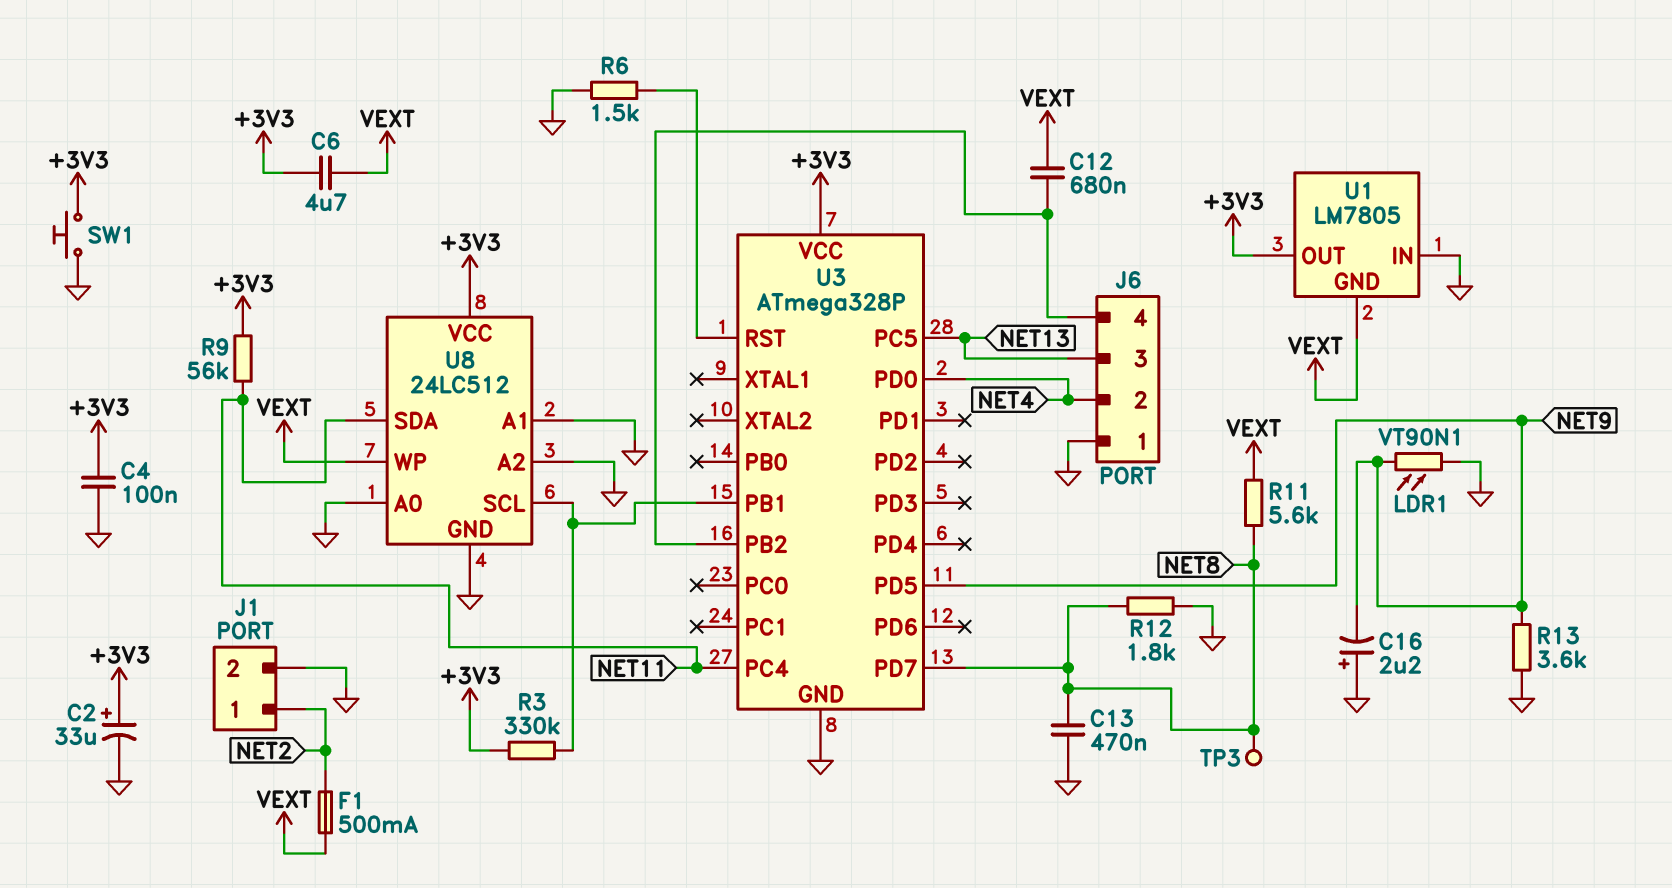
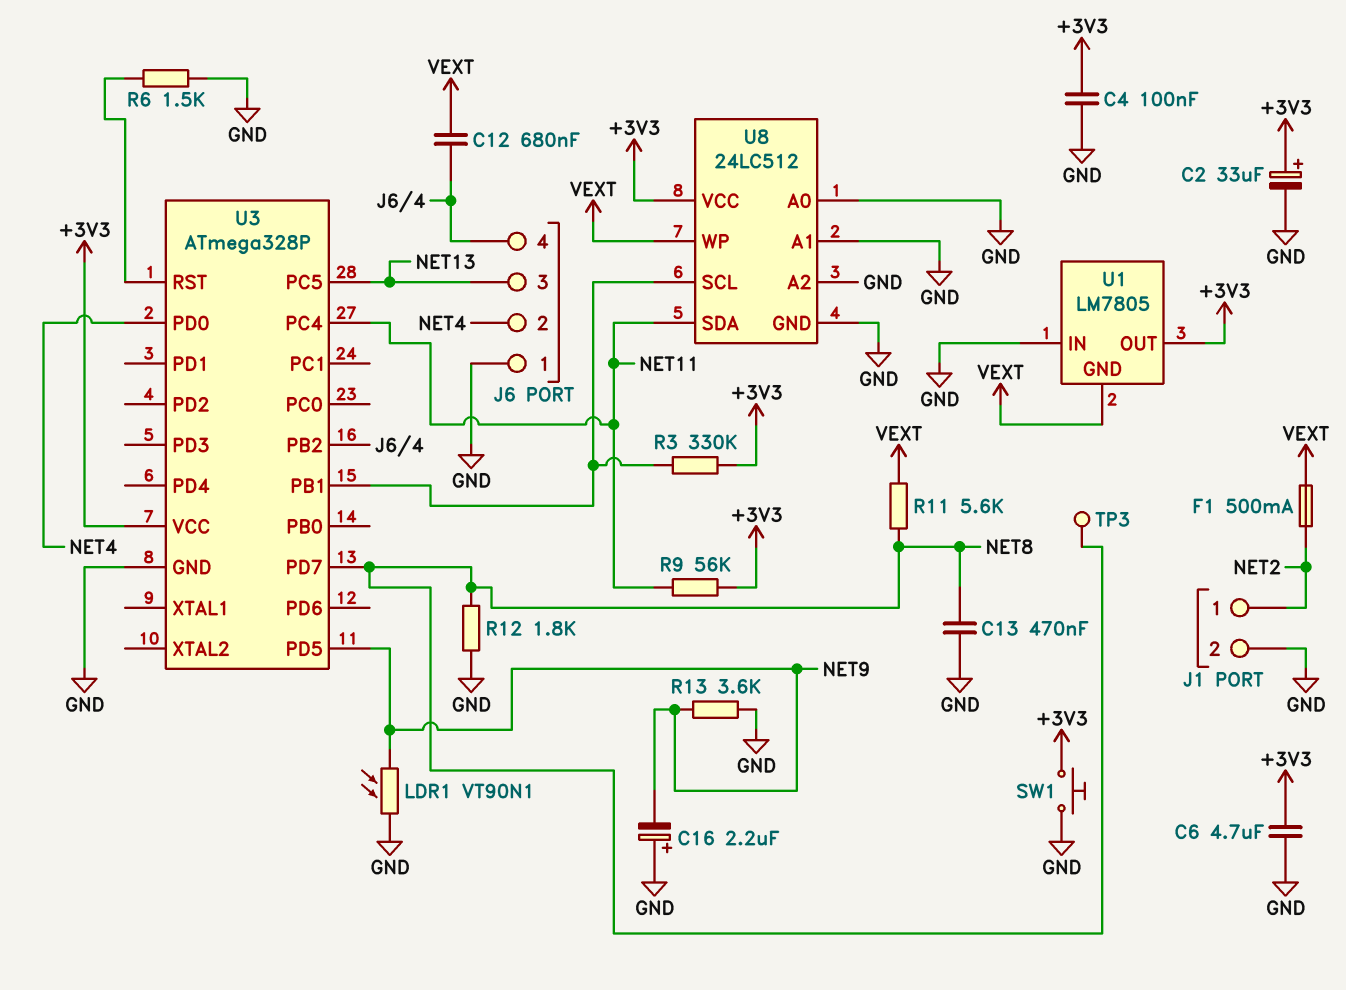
C6: 4.7uF (+3V3, VEXT) -> 4.7uF (+3V3, GND)

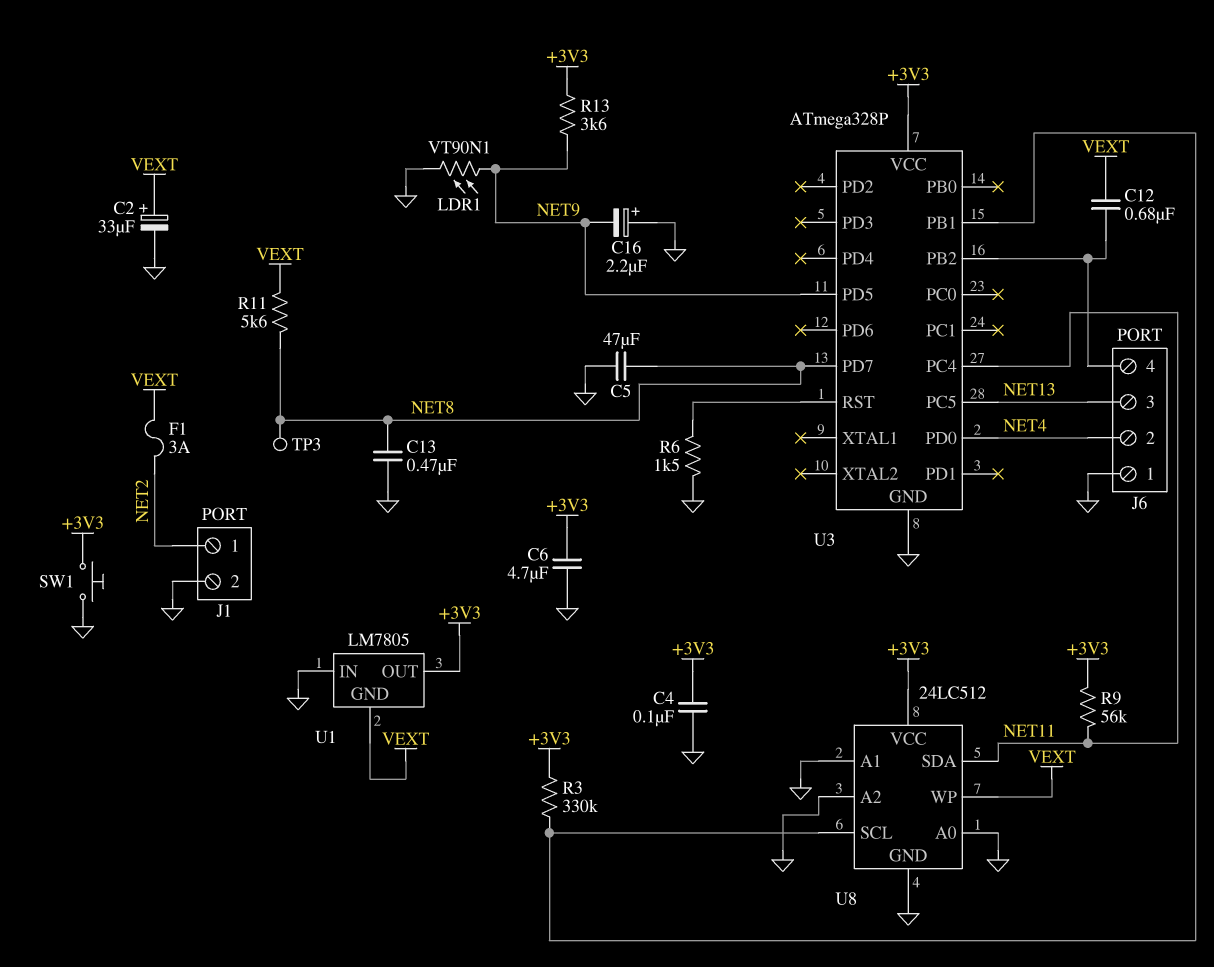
C2: 33uF (plus +3V3, minus GND) -> 33uF (plus VEXT, minus GND)
C5: none -> 47uF (GND, NET8)
F1: 500mA (NET2, VEXT) -> 3A (NET2, VEXT)
R12: 1.8k (GND, NET8) -> none
R13: 3.6k (GND, NET9) -> 3.6k (+3V3, NET9)

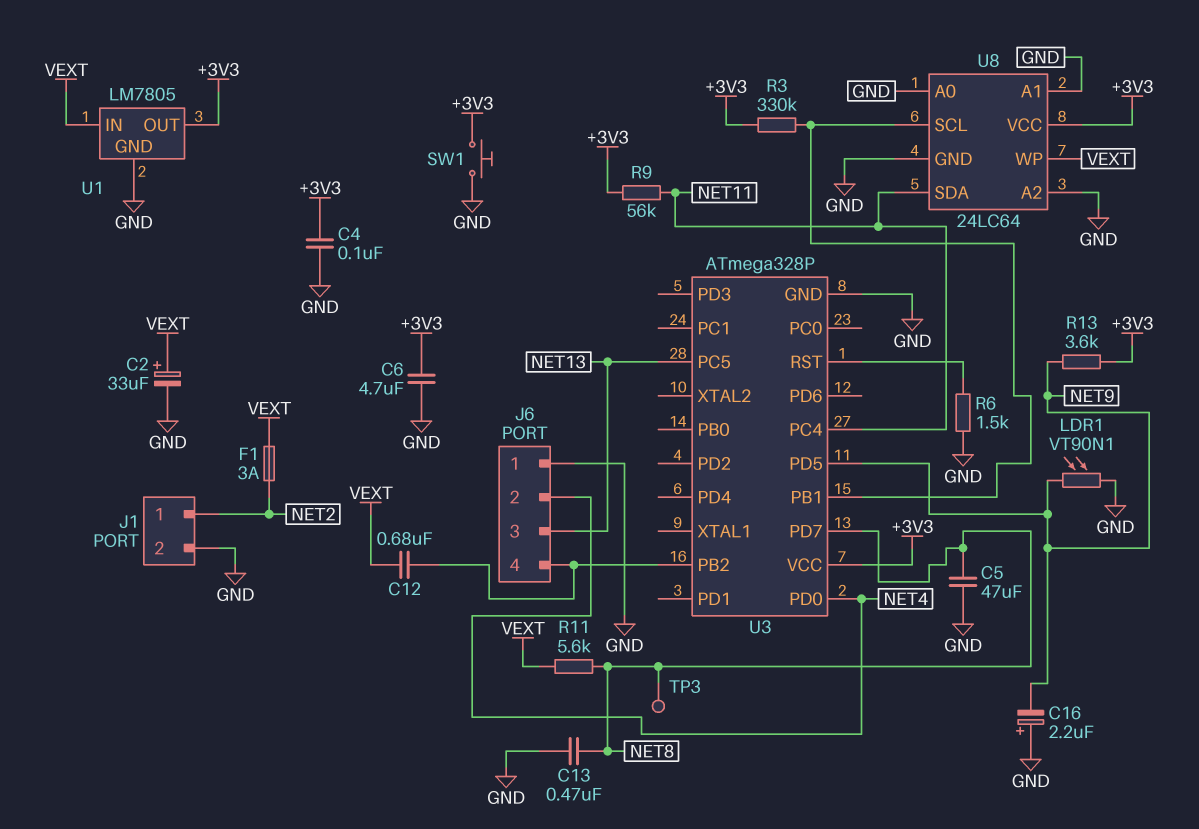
U1 pin GND: VEXT -> GND
U1 pin IN: GND -> VEXT
U8: 24LC512 -> 24LC64

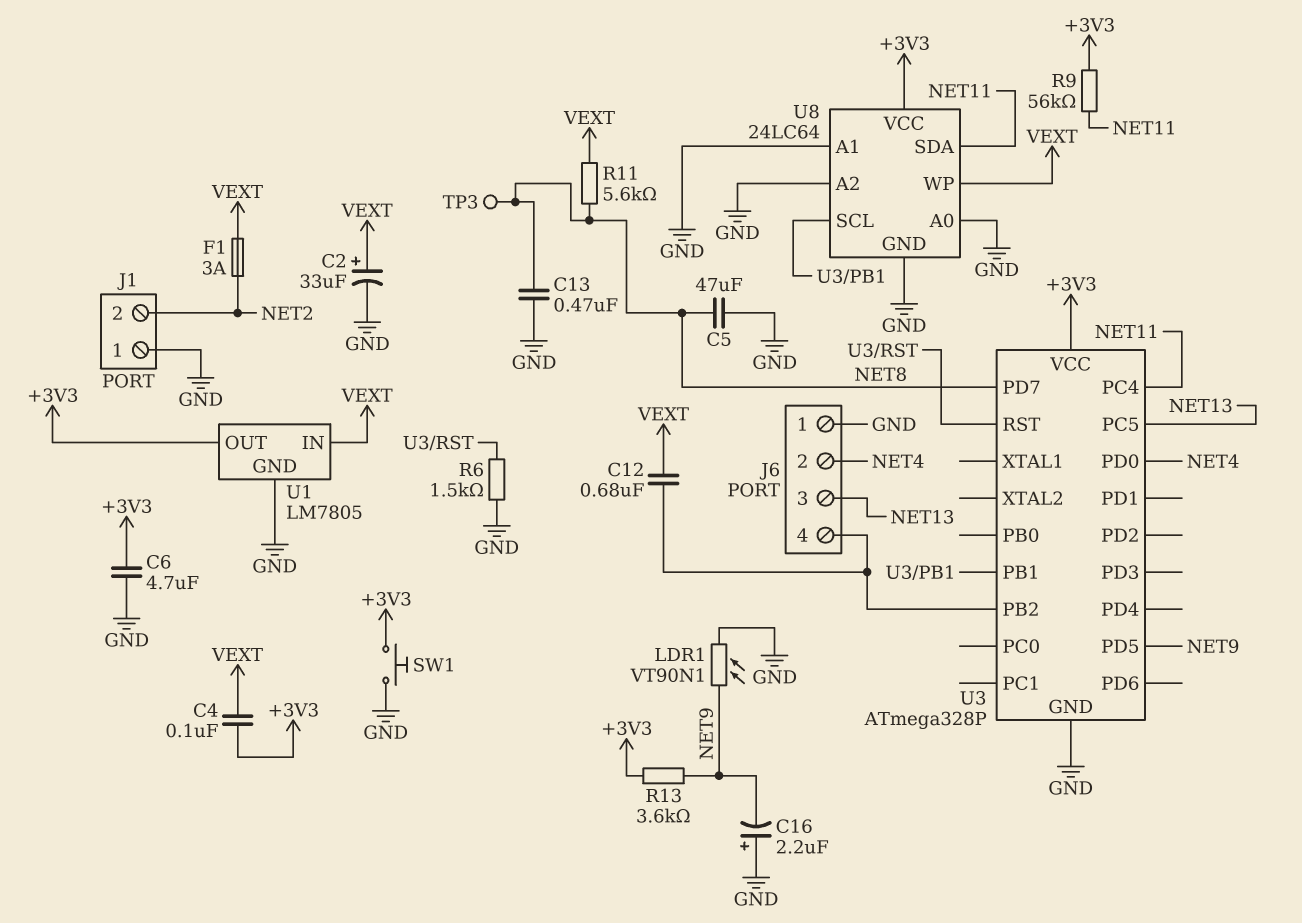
C4: 100nF (+3V3, GND) -> 100nF (+3V3, VEXT)
J1 pin 1: NET2 -> GND
J1 pin 2: GND -> NET2
R3: 330k (+3V3, U3/PB1) -> none

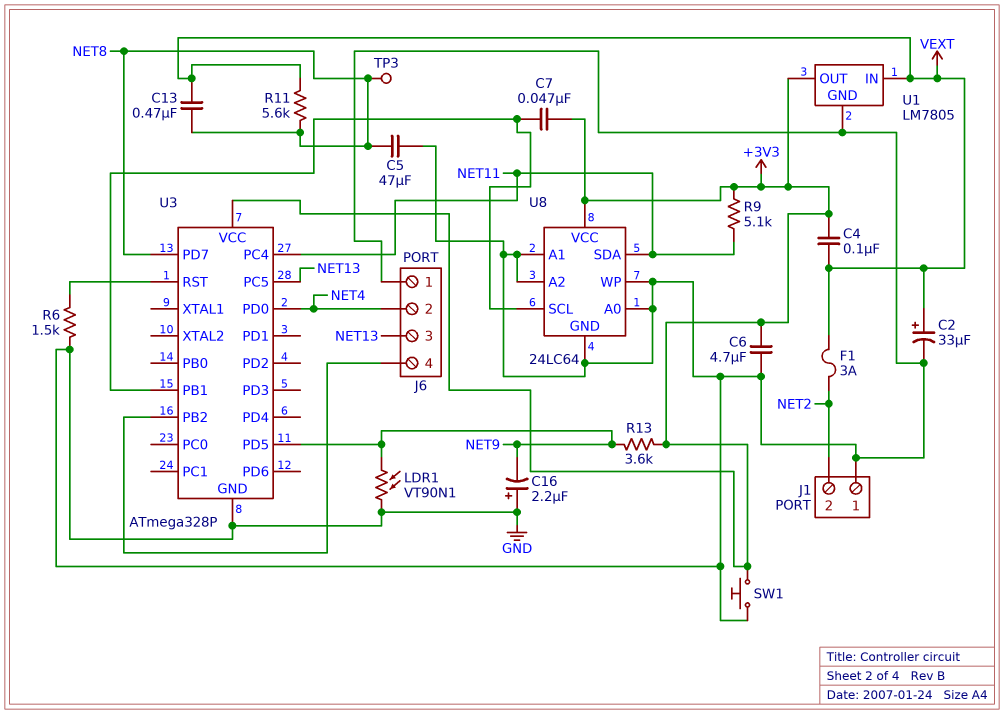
C7: none -> 47nF (+3V3, U3/PB1)
C12: 680nF (J6/4, VEXT) -> none
C13: 470nF (GND, NET8) -> 470nF (NET8, VEXT)
R9: 56k (+3V3, NET11) -> 5.1k (+3V3, NET11)
U8 pin WP: VEXT -> GND

